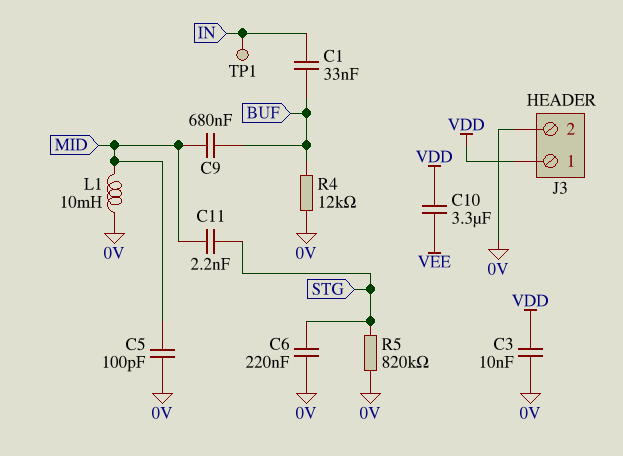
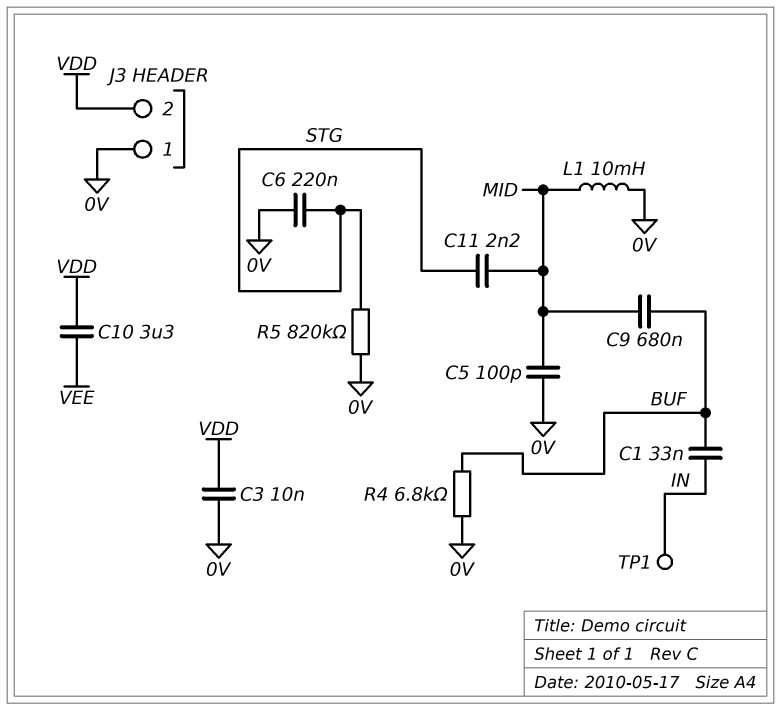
J3 pin 1: VDD -> 0V
J3 pin 2: 0V -> VDD
R4: 12k (0V, BUF) -> 6.8k (0V, BUF)

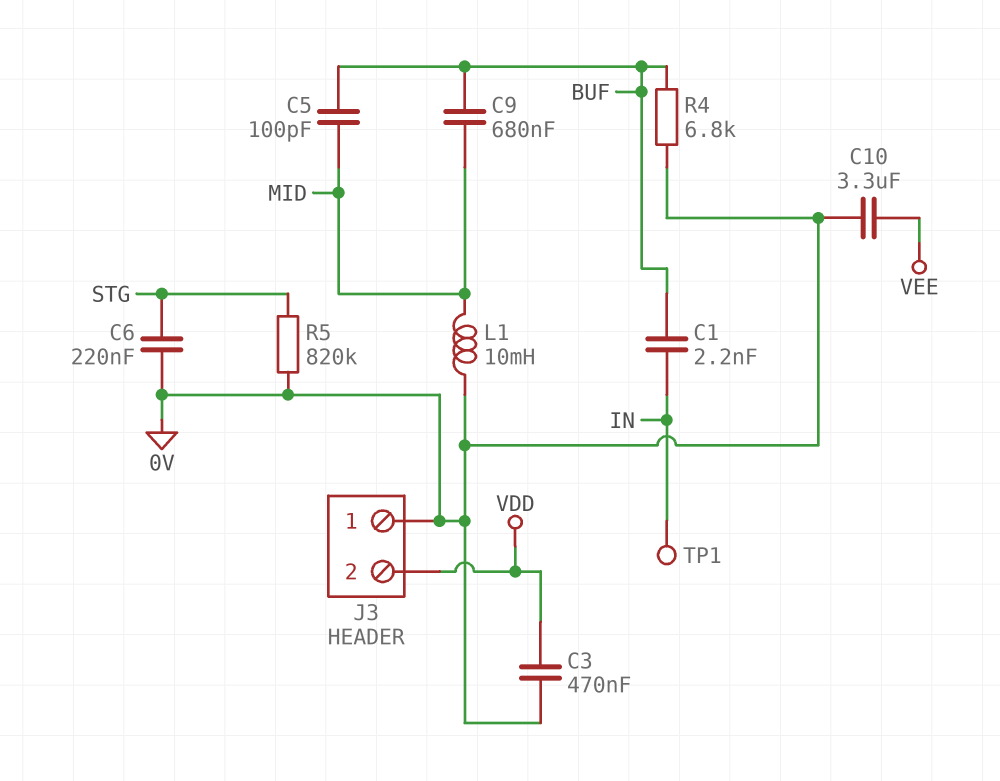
C1: 33nF (BUF, IN) -> 2.2nF (BUF, IN)
C3: 10nF (0V, VDD) -> 470nF (0V, VDD)
C5: 100pF (0V, MID) -> 100pF (BUF, MID)
C10: 3.3uF (VDD, VEE) -> 3.3uF (0V, VEE)
C11: 2.2nF (MID, STG) -> none

